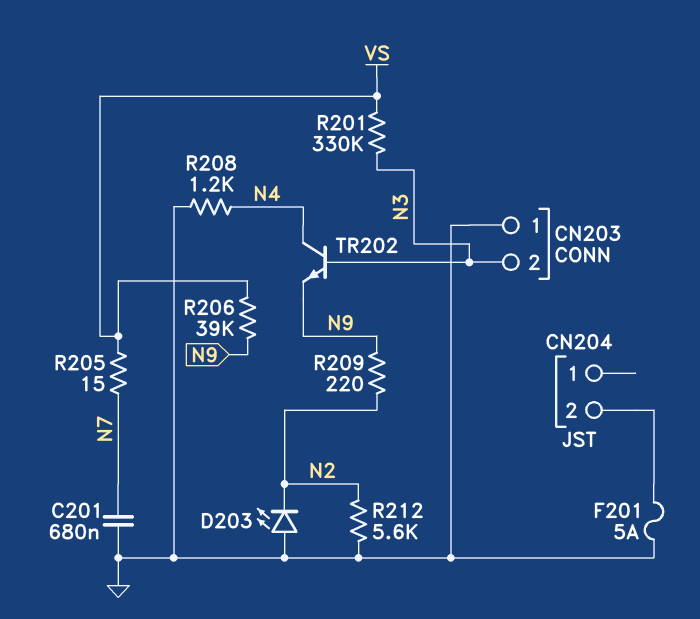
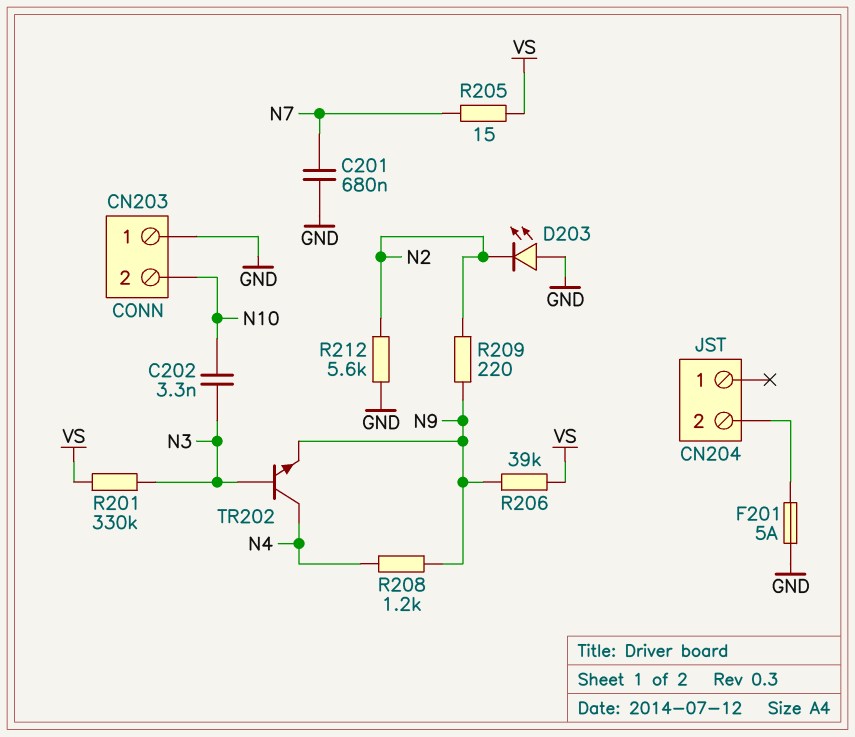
C202: none -> 3.3nF (N3, N10)
CN203 pin 2: N3 -> N10
R208: 1.2k (GND, N4) -> 1.2k (N4, N9)

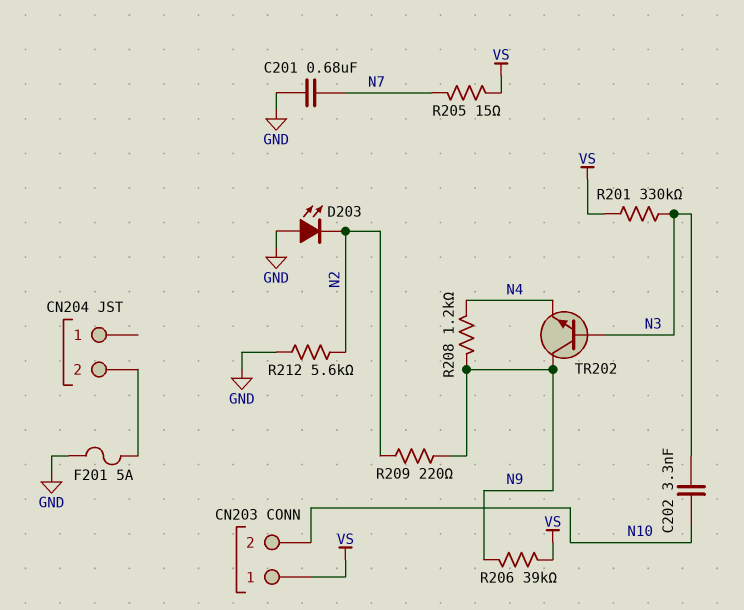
CN203 pin 1: GND -> VS
TR202: NPN (B N3, C N4, E N9) -> NPN (B N3, C N9, E N4)

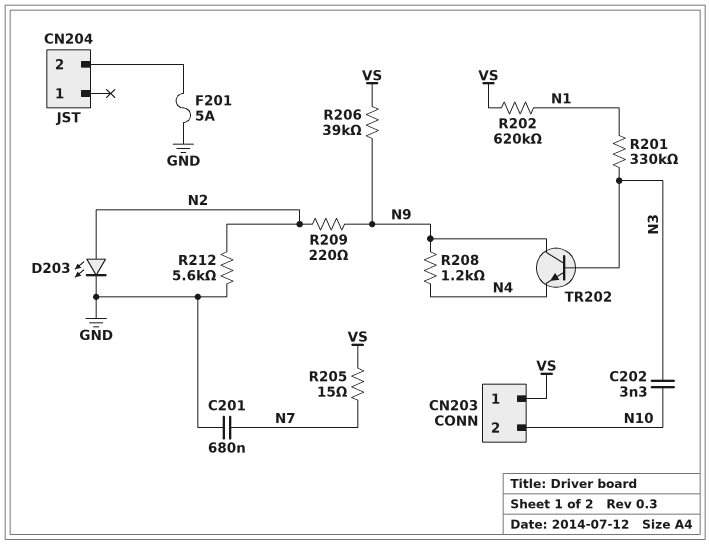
D203: LED (A GND, K N2) -> LED (A N2, K GND)
R201: 330k (N3, VS) -> 330k (N1, N3)
R202: none -> 620k (N1, VS)

